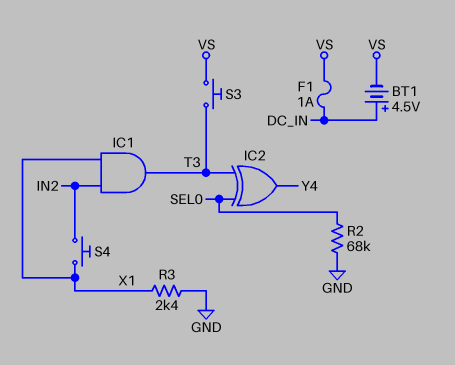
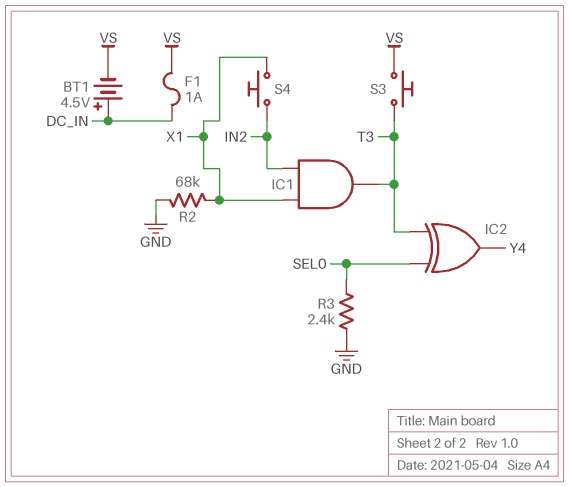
R2: 68k (GND, SEL0) -> 68k (GND, X1)
R3: 2.4k (GND, X1) -> 2.4k (GND, SEL0)

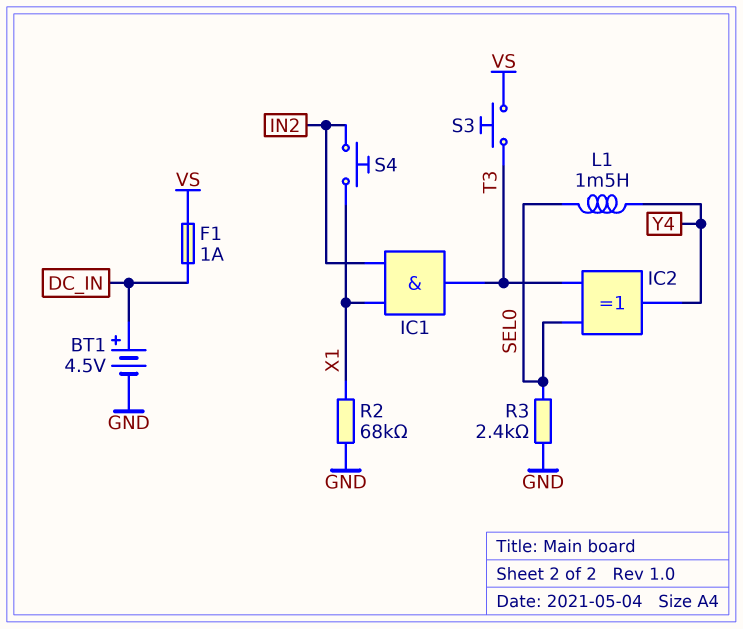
BT1: 4.5V (plus DC_IN, minus VS) -> 4.5V (plus DC_IN, minus GND)
L1: none -> 1.5mH (SEL0, Y4)

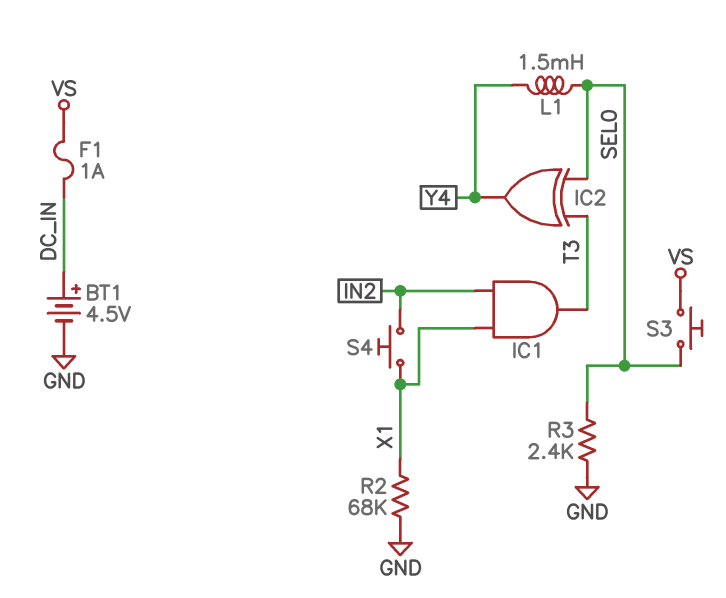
S3: button (T3, VS) -> button (SEL0, VS)

